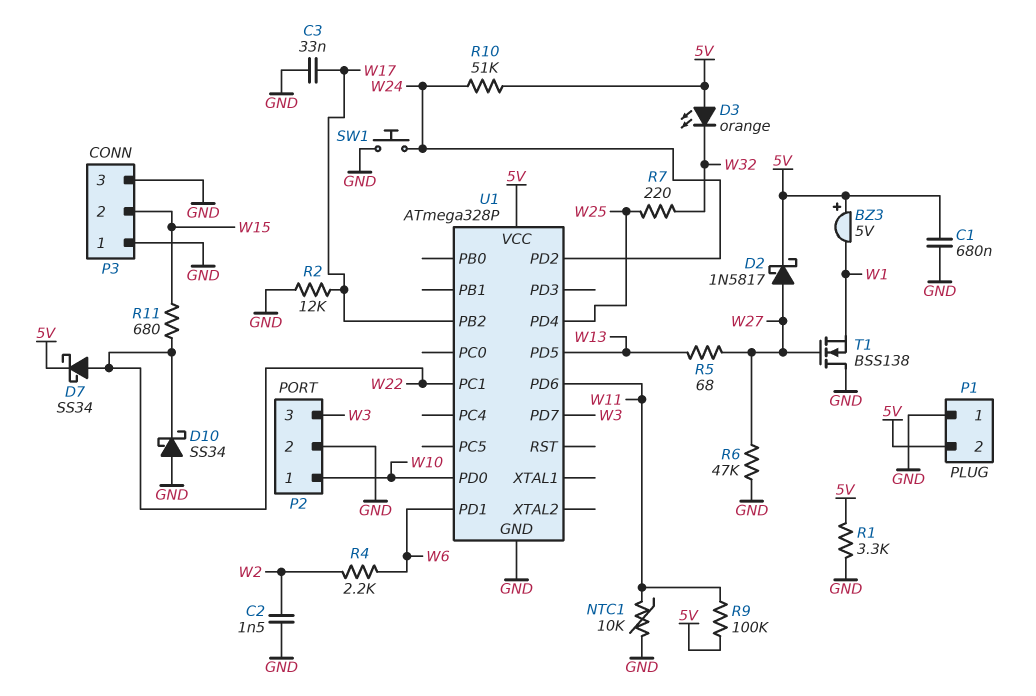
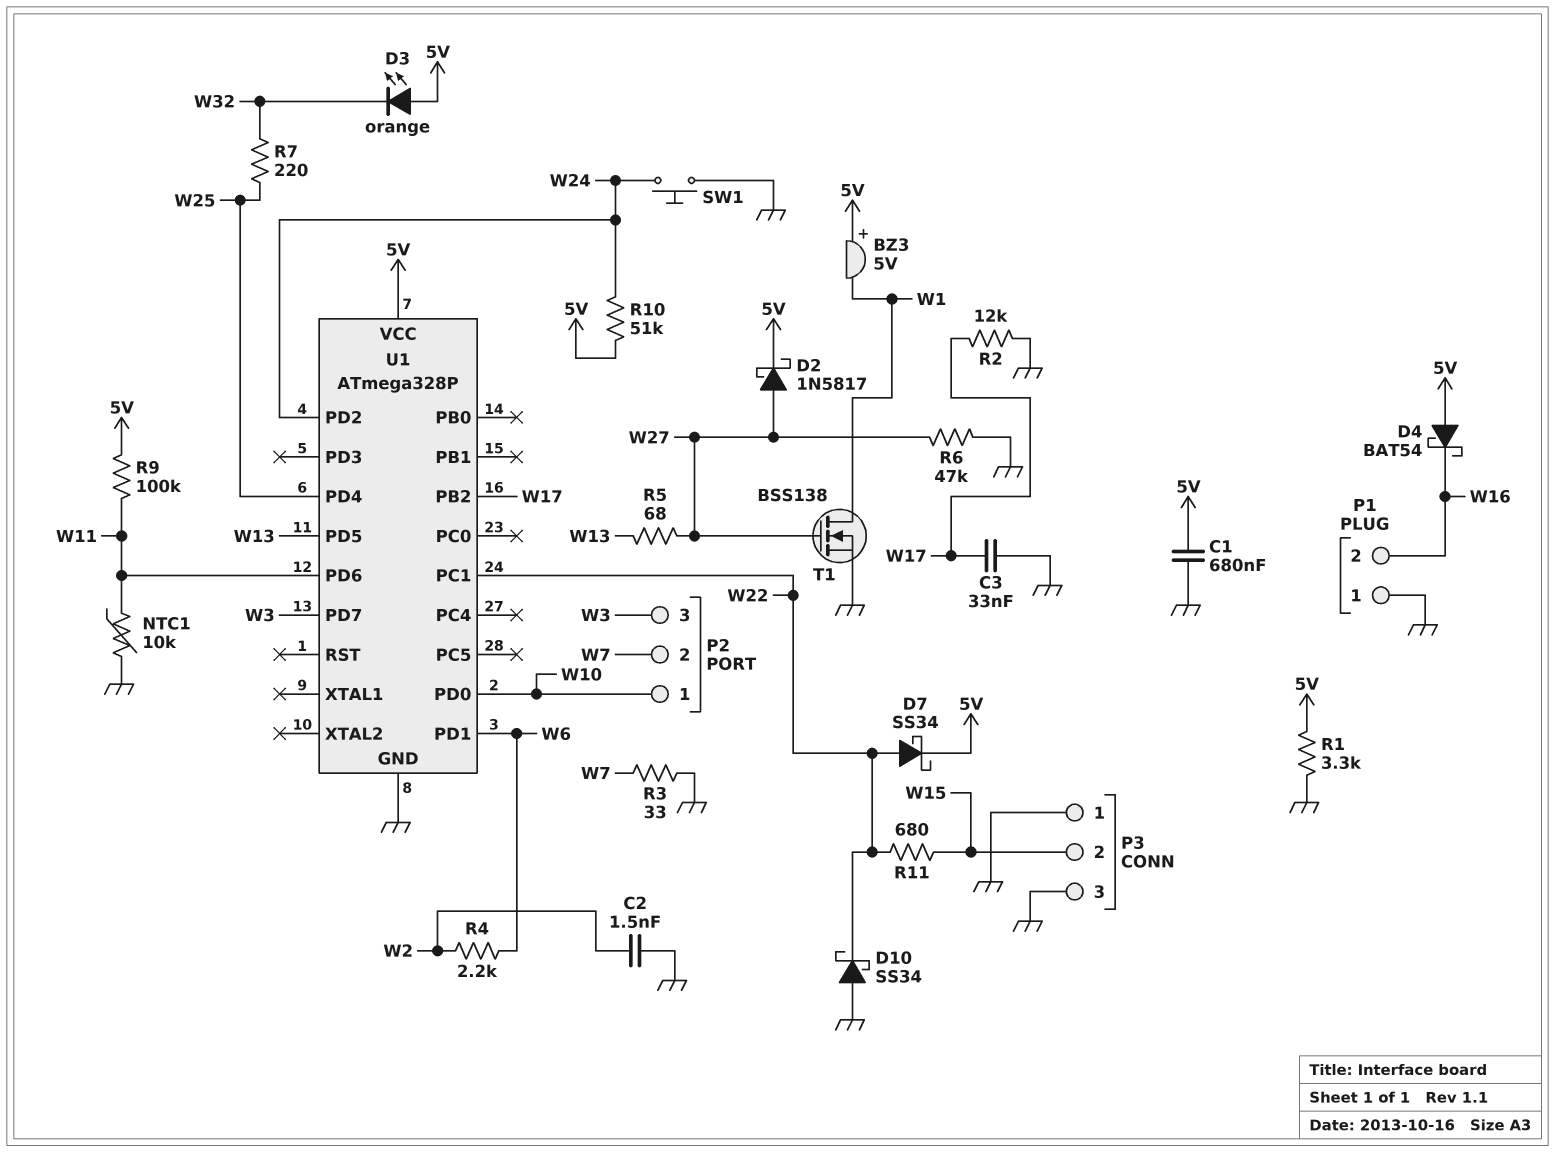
D4: none -> schottky BAT54 (A 5V, K W16)
P1 pin 2: 5V -> W16
P2 pin 2: GND -> W7
R3: none -> 33 (GND, W7)
T1: NMOS BSS138 (G W27, D GND, S W1) -> NMOS BSS138 (G W27, D W1, S GND)

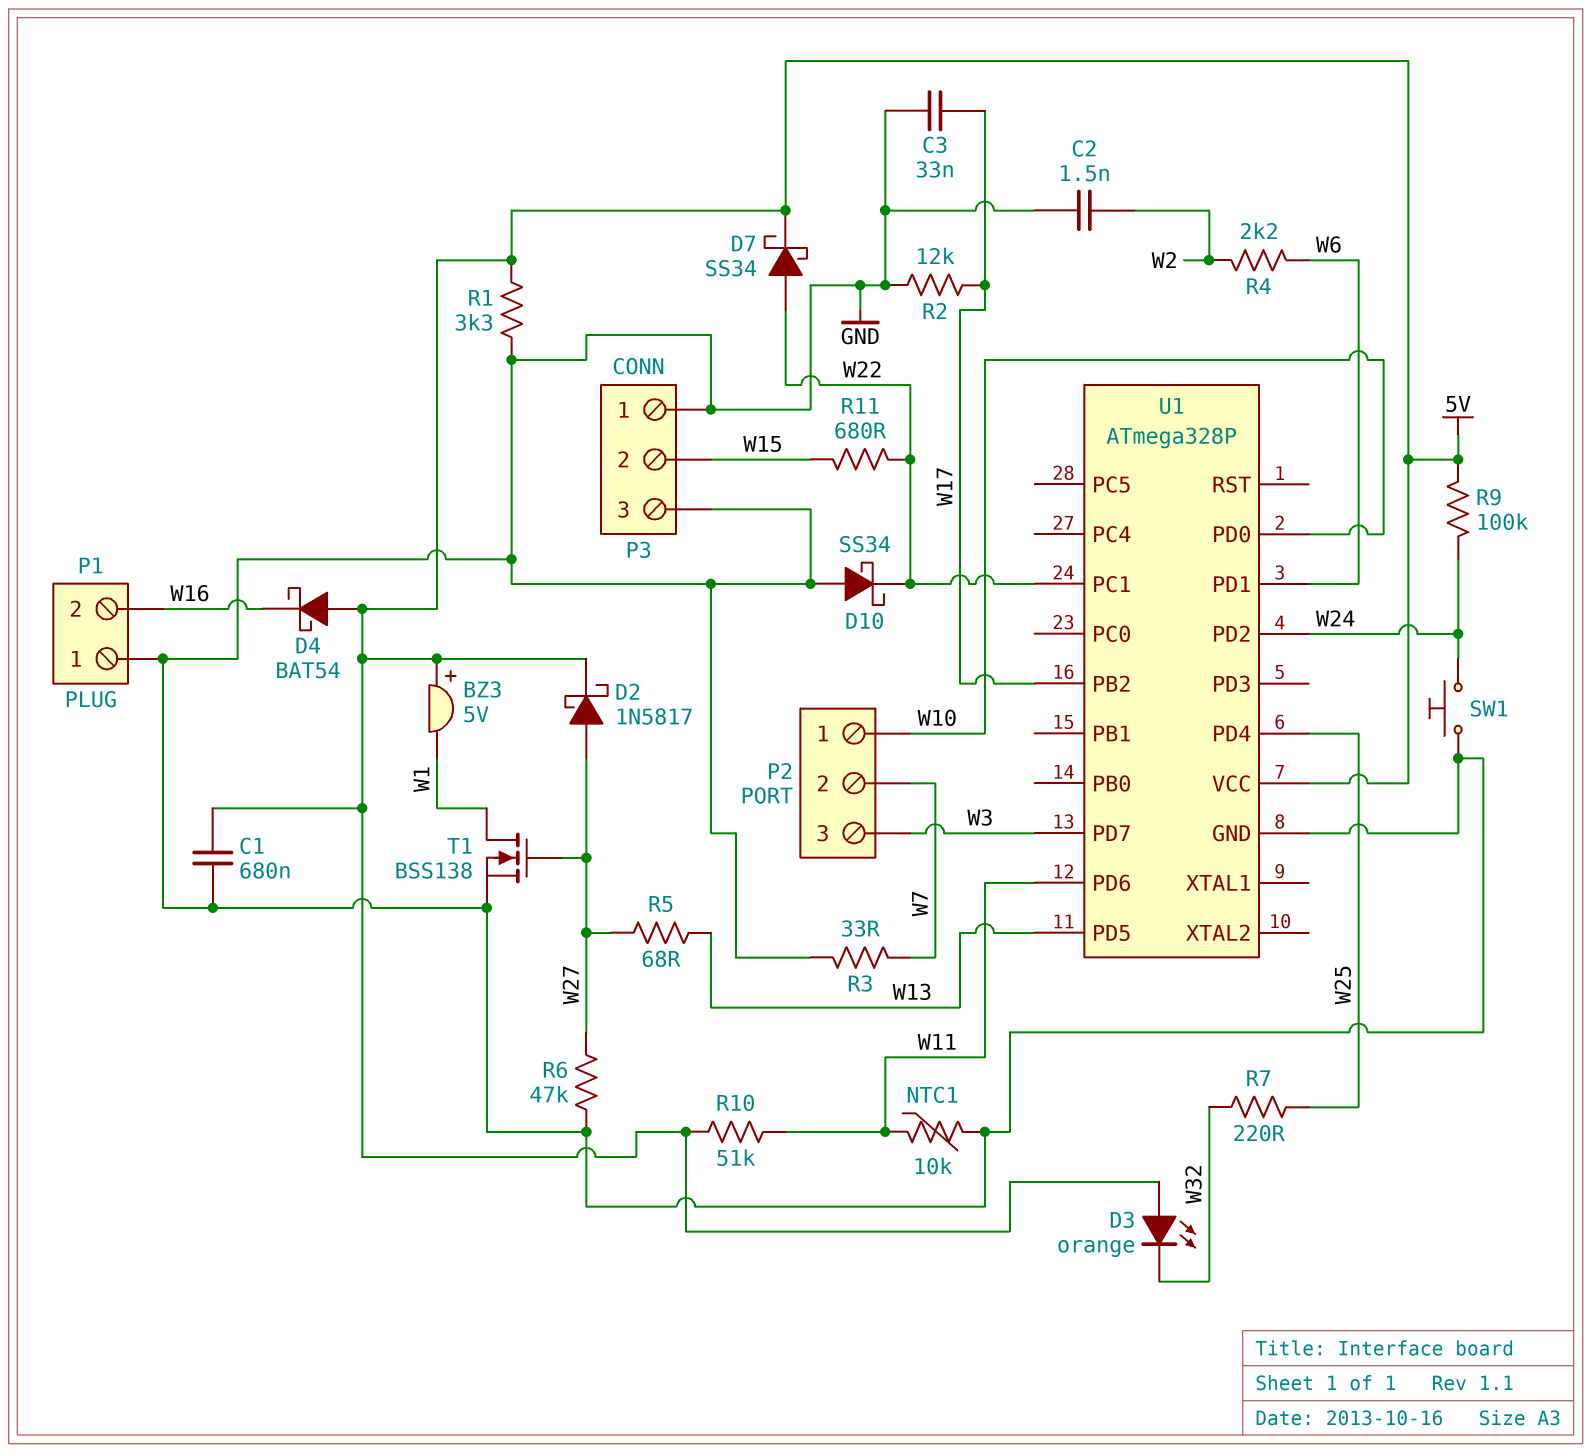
R9: 100k (5V, W11) -> 100k (5V, W24)
R10: 51k (5V, W24) -> 51k (5V, W11)

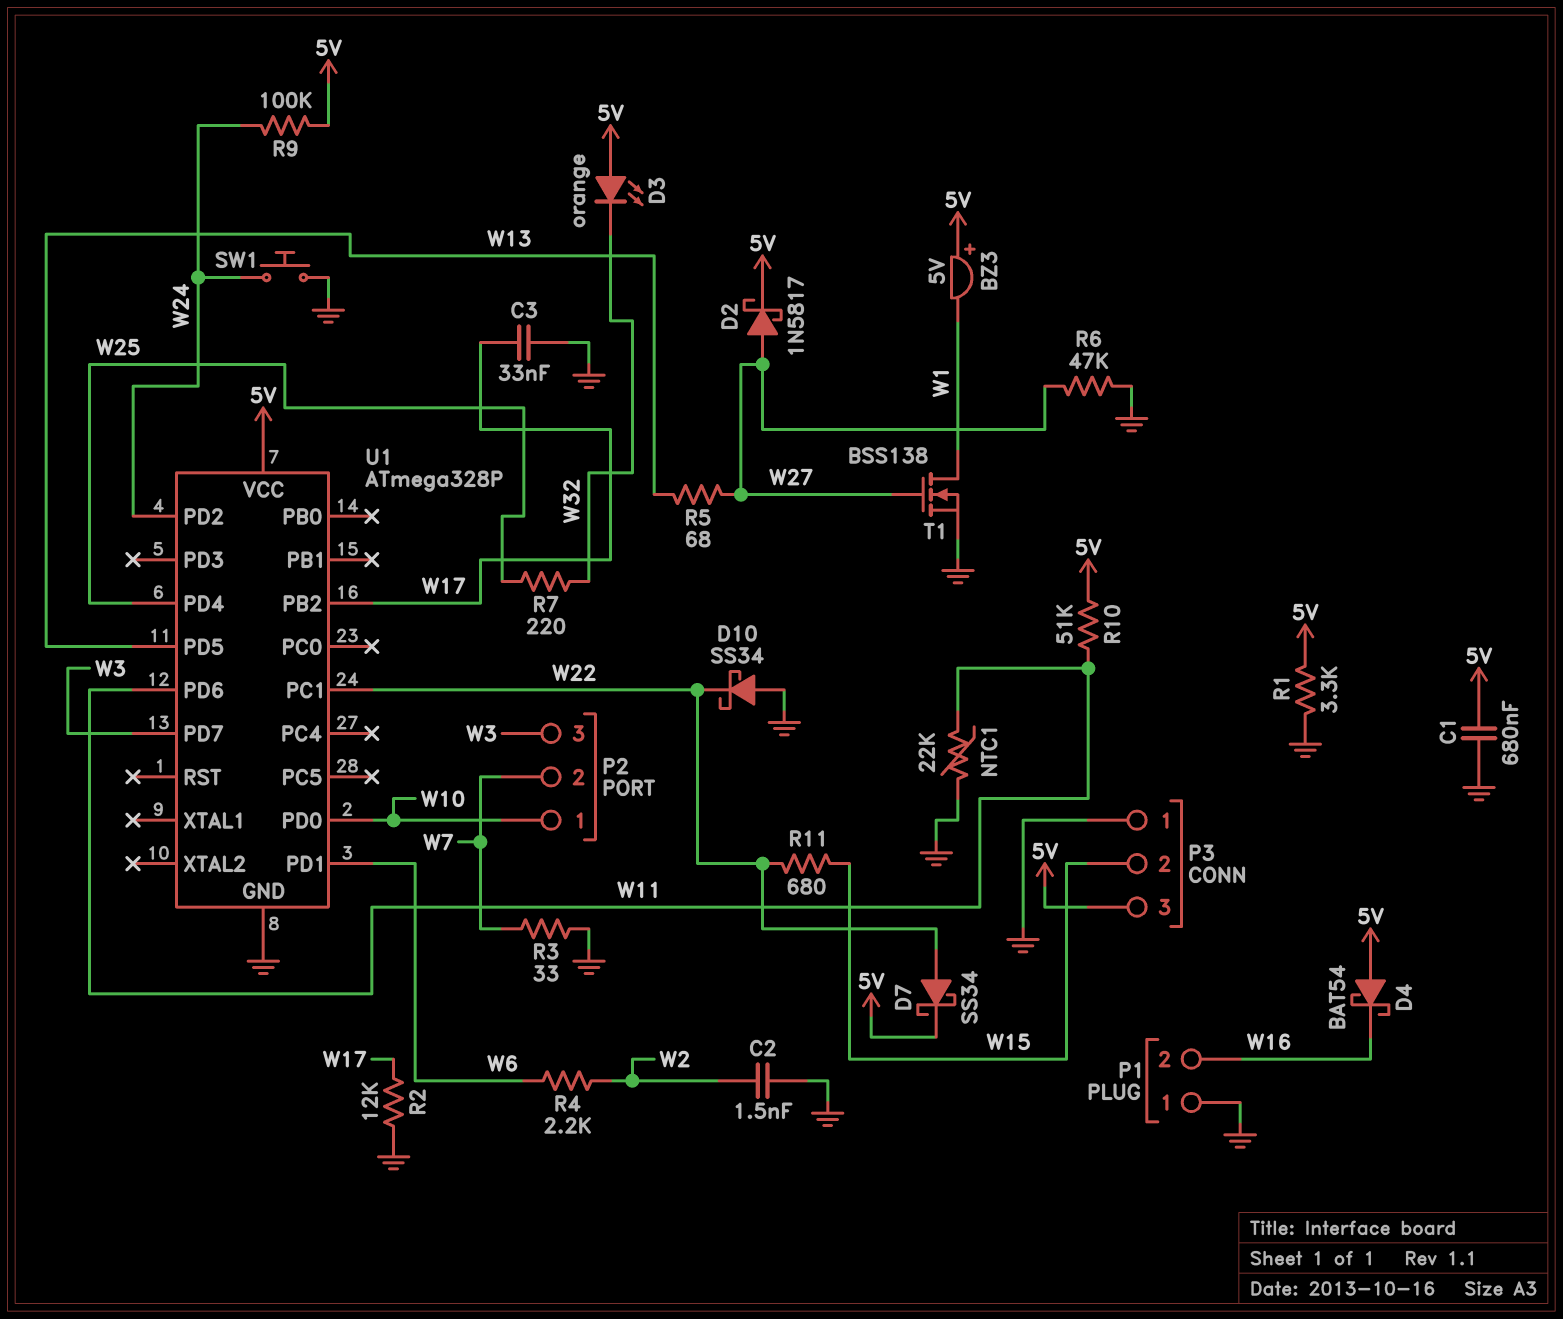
NTC1: 10k (GND, W11) -> 22k (GND, W11)
P3 pin 3: GND -> 5V

